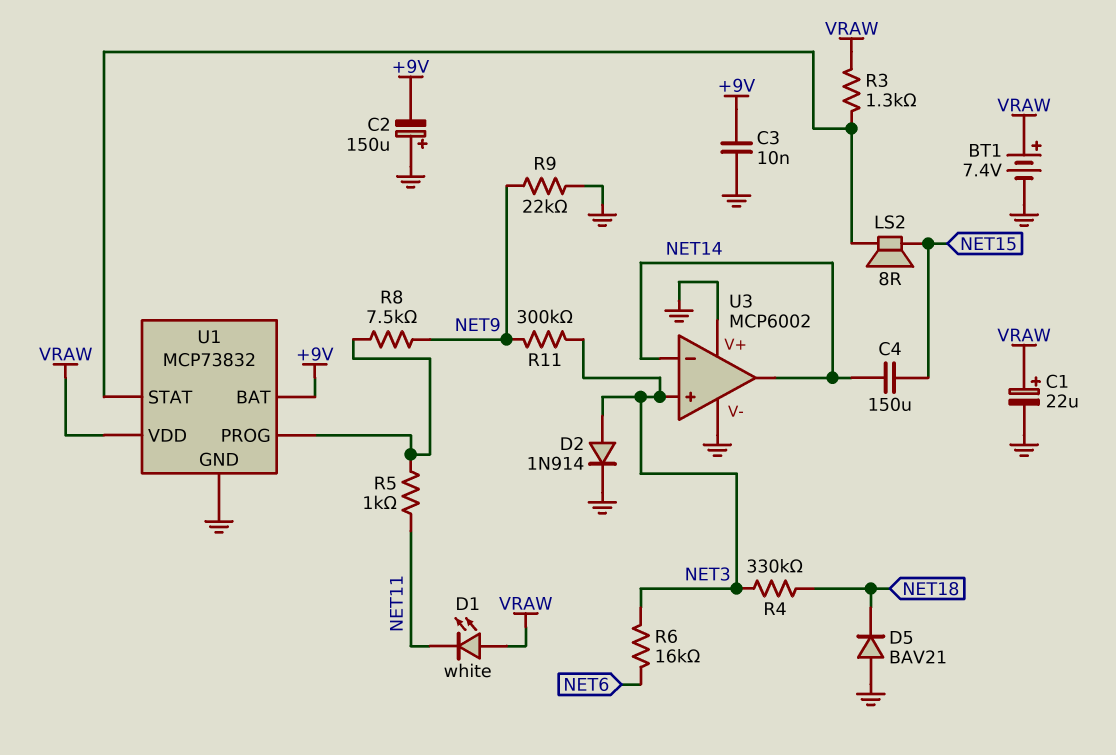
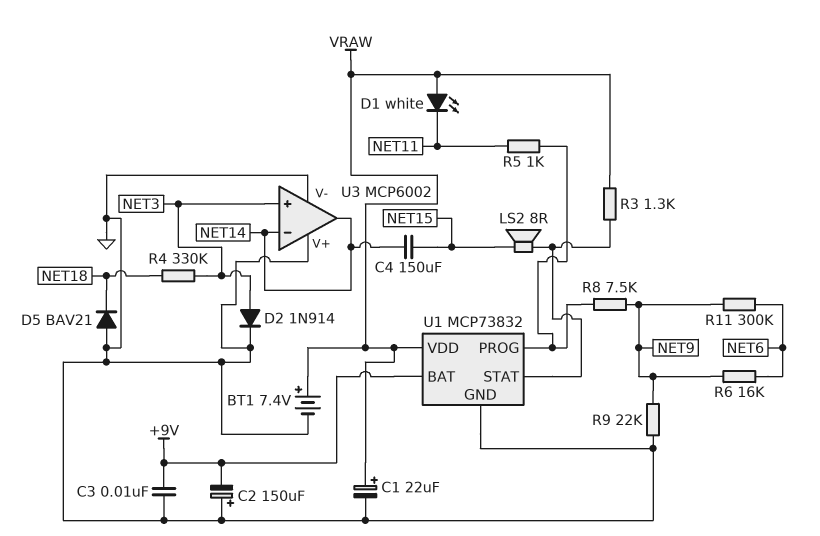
R6: 16k (NET3, NET6) -> 16k (NET6, NET9)
R11: 300k (NET3, NET9) -> 300k (NET6, NET9)

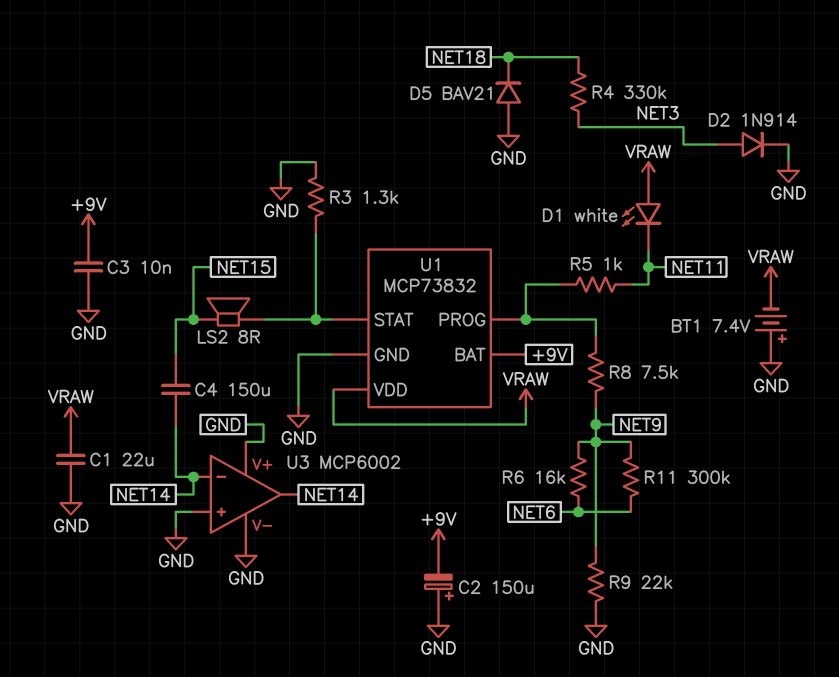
BT1: 7.4V (plus VRAW, minus GND) -> 7.4V (plus GND, minus VRAW)
C1: 22uF (plus VRAW, minus GND) -> 22uF (GND, VRAW)
R3: 1.3k (U1/STAT, VRAW) -> 1.3k (GND, U1/STAT)
U3 pin in+: NET3 -> GND

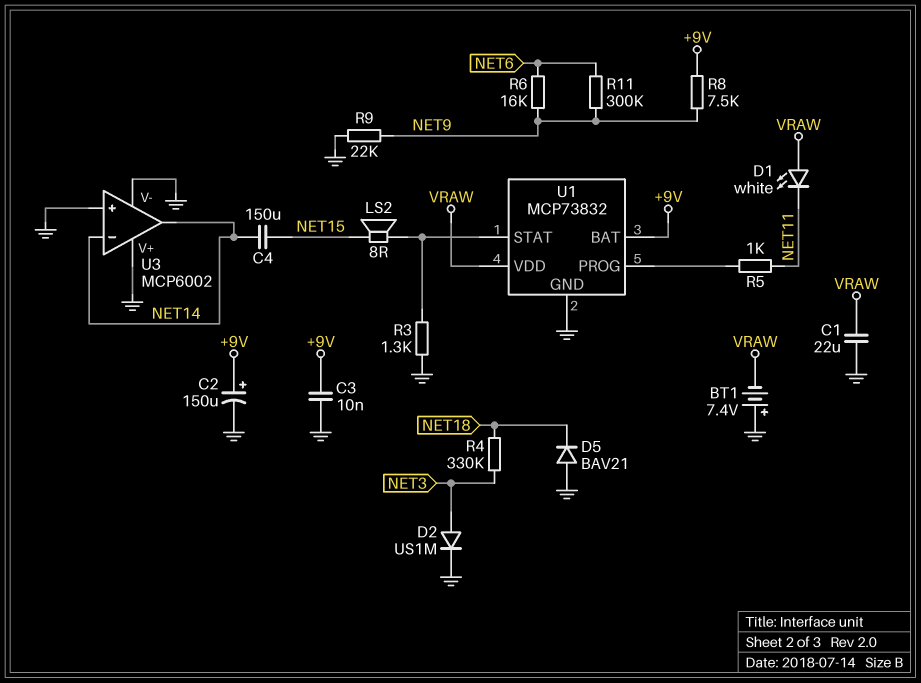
C2: 150uF (plus GND, minus +9V) -> 150uF (plus +9V, minus GND)
D2: diode 1N914 (A NET3, K GND) -> diode US1M (A NET3, K GND)
R8: 7.5k (NET9, U1/PROG) -> 7.5k (+9V, NET9)

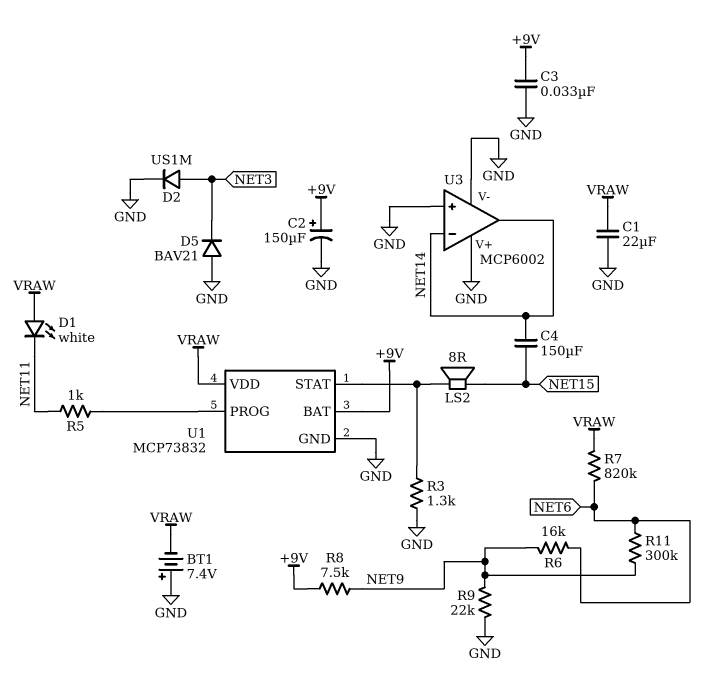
C3: 10nF (+9V, GND) -> 33nF (+9V, GND)
D5: diode BAV21 (A GND, K NET18) -> diode BAV21 (A GND, K NET3)
R4: 330k (NET3, NET18) -> none
R7: none -> 820k (NET6, VRAW)

